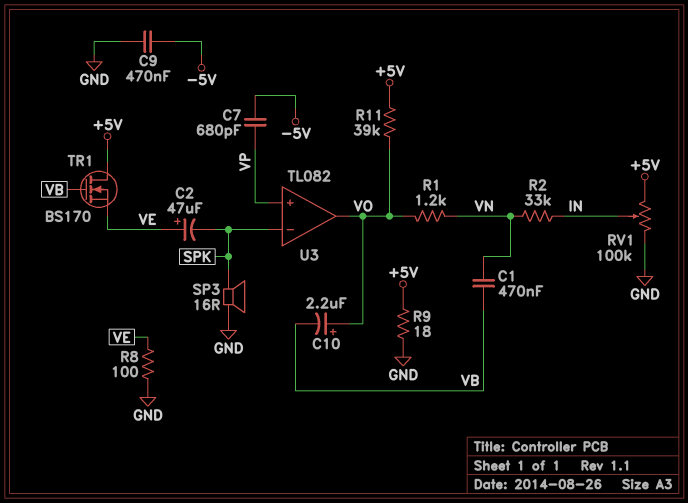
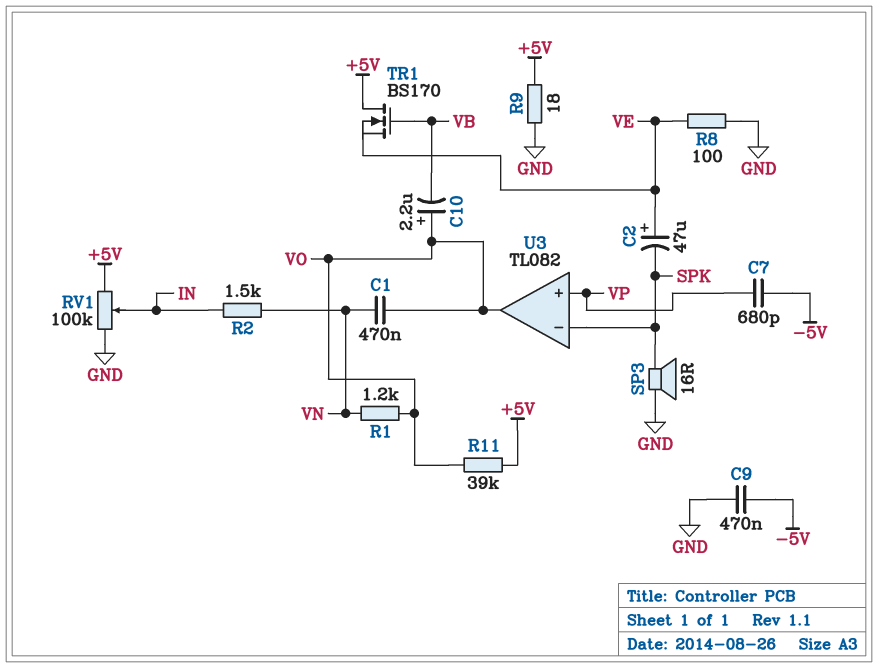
C1: 470nF (VB, VN) -> 470nF (VN, VO)
R2: 33k (IN, VN) -> 1.5k (IN, VN)

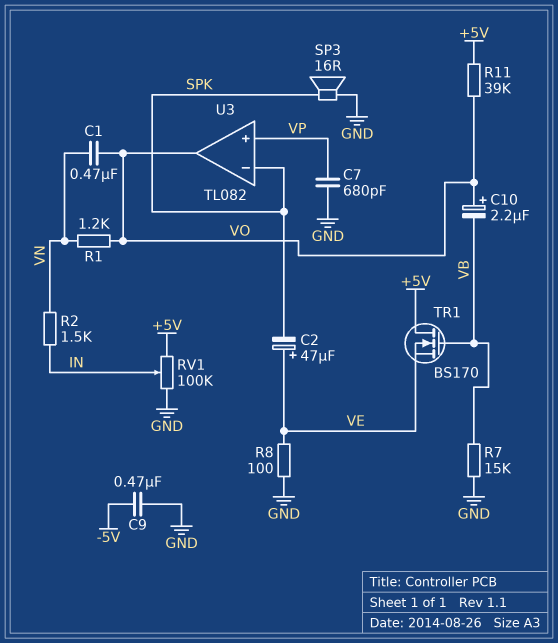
C7: 680pF (-5V, VP) -> 680pF (GND, VP)
R7: none -> 15k (GND, VB)
R9: 18 (+5V, GND) -> none

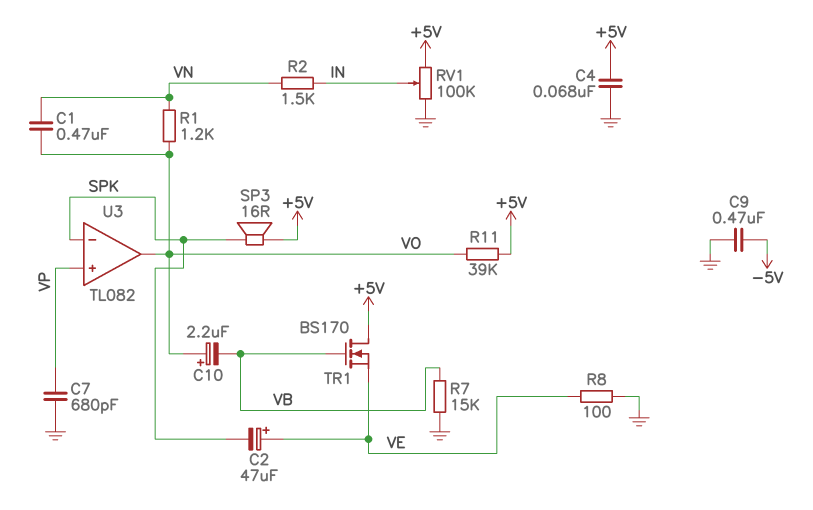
C4: none -> 68nF (+5V, GND)
SP3: speaker 16R (GND, SPK) -> speaker 16R (+5V, SPK)

